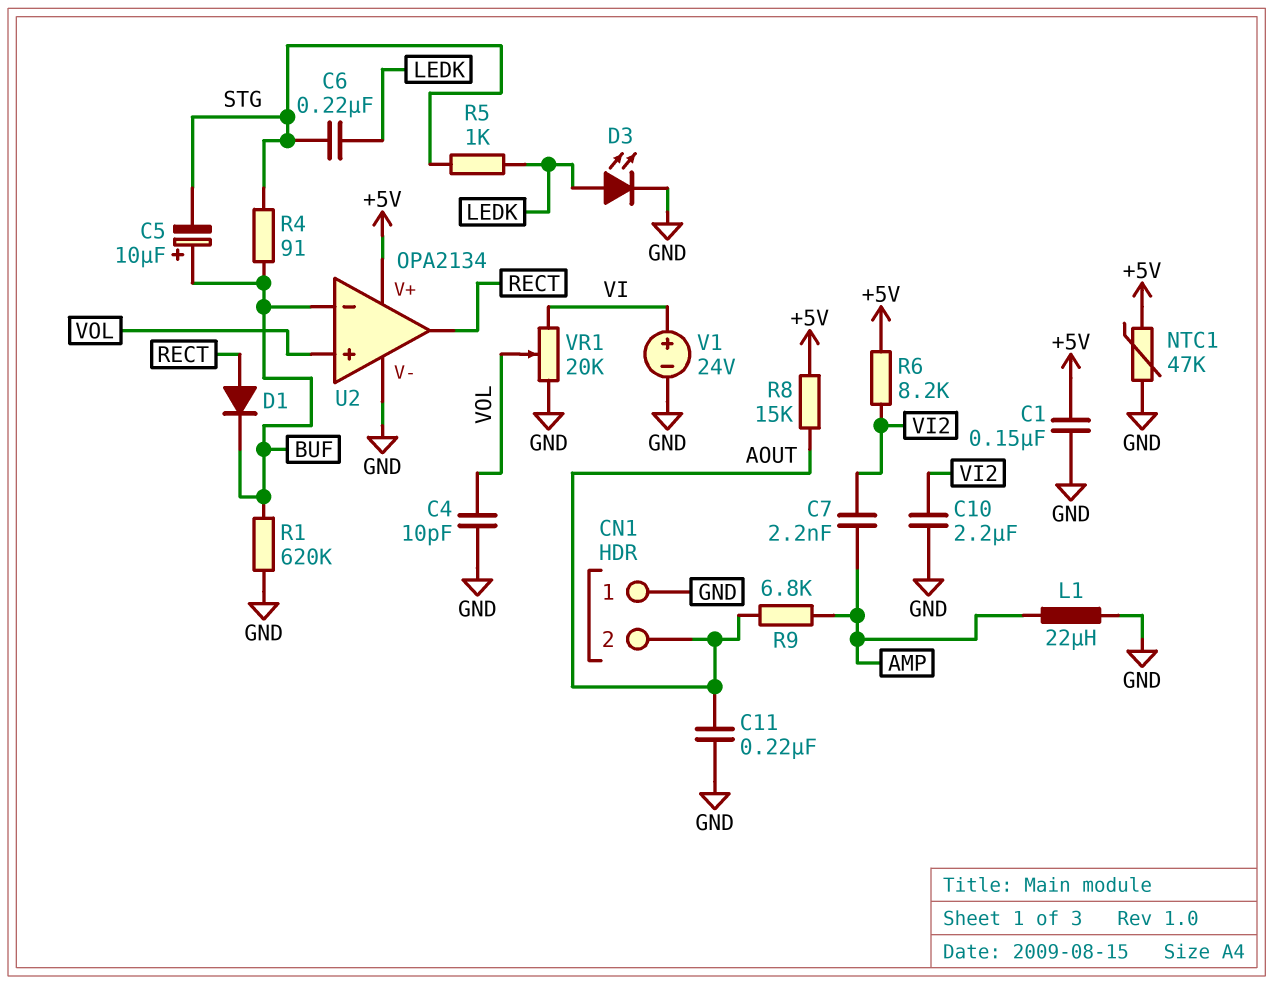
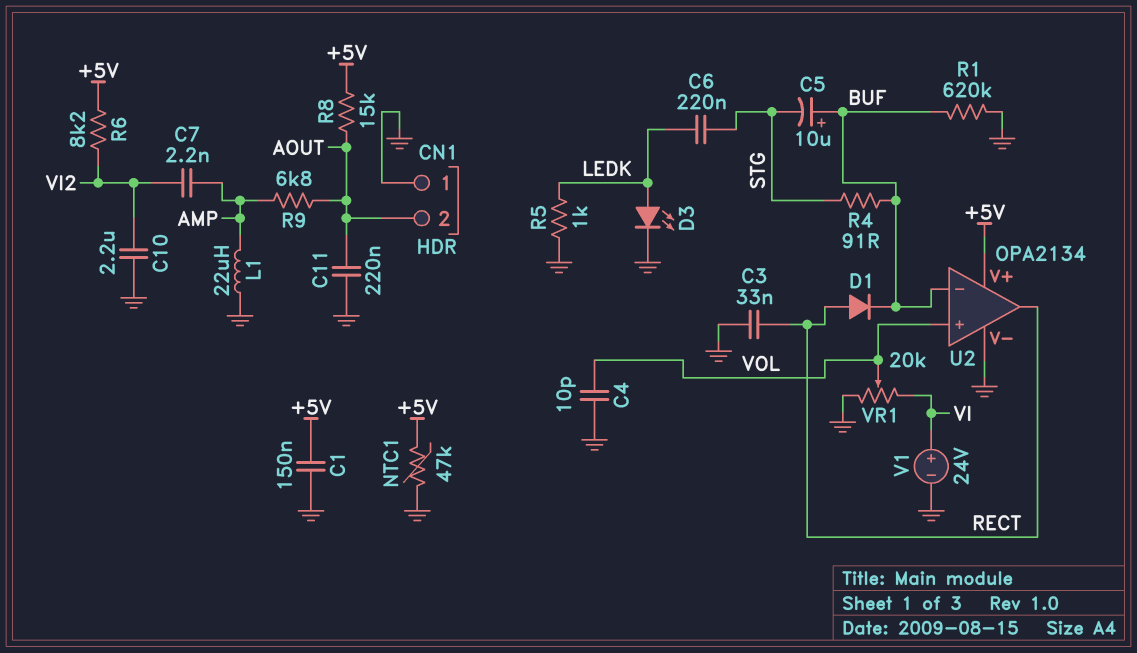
C3: none -> 33nF (GND, RECT)
R5: 1k (LEDK, STG) -> 1k (GND, LEDK)

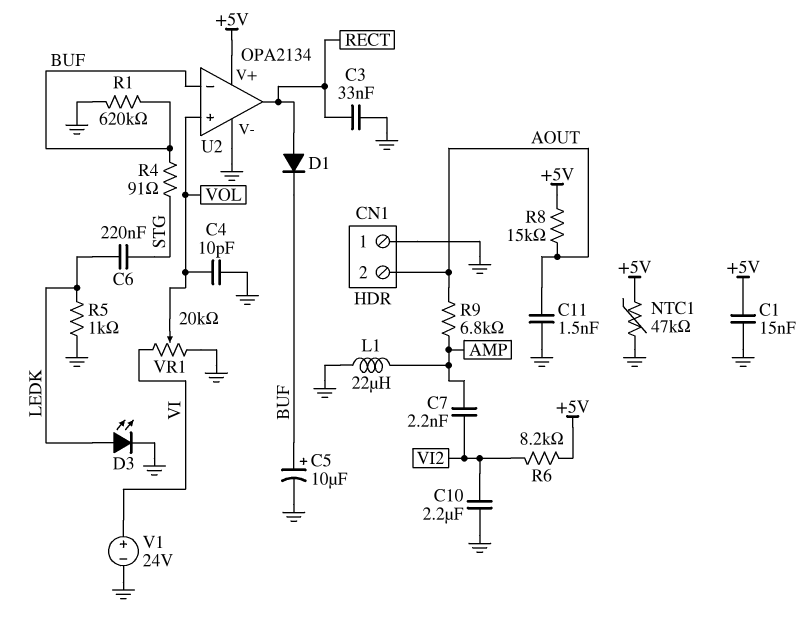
C1: 150nF (+5V, GND) -> 15nF (+5V, GND)
C5: 10uF (plus BUF, minus STG) -> 10uF (plus BUF, minus GND)
C11: 220nF (AOUT, GND) -> 1.5nF (AOUT, GND)

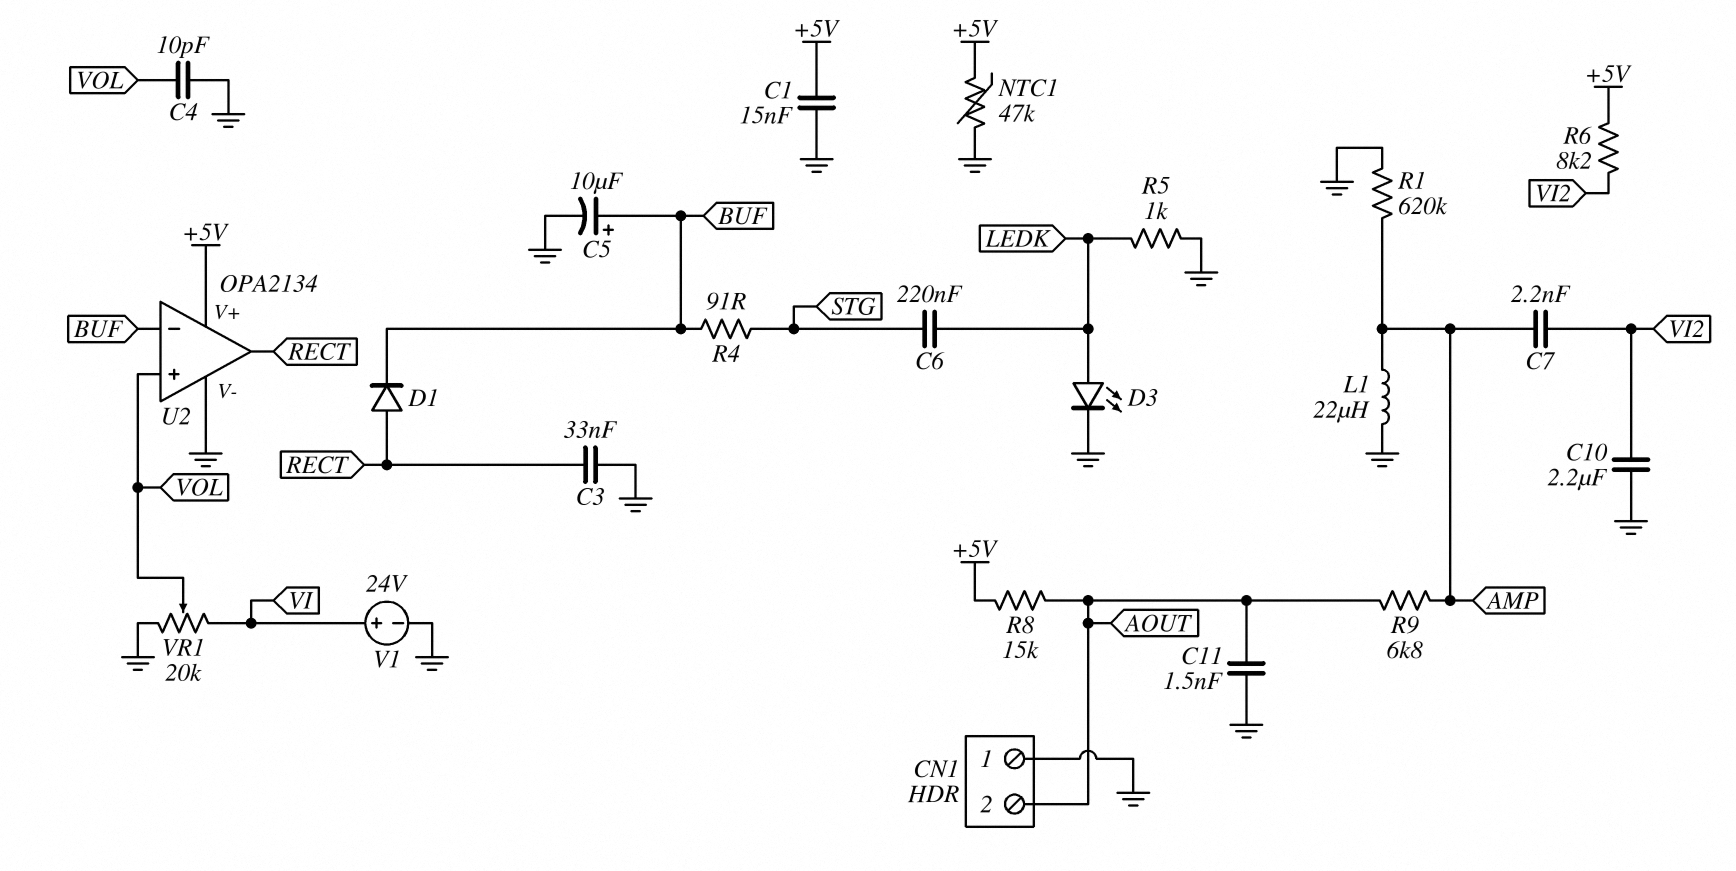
R1: 620k (BUF, GND) -> 620k (AMP, GND)

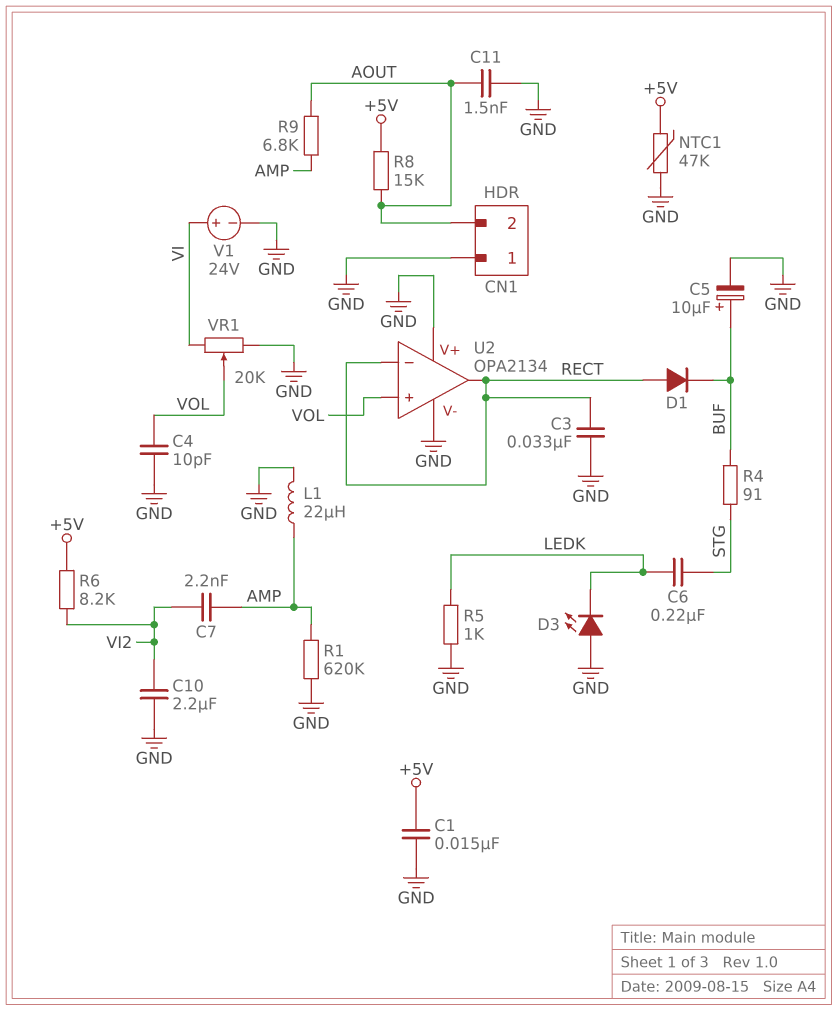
D3: LED (A LEDK, K GND) -> LED (A GND, K LEDK)
U2 pin V+: +5V -> GND
U2 pin in-: BUF -> RECT

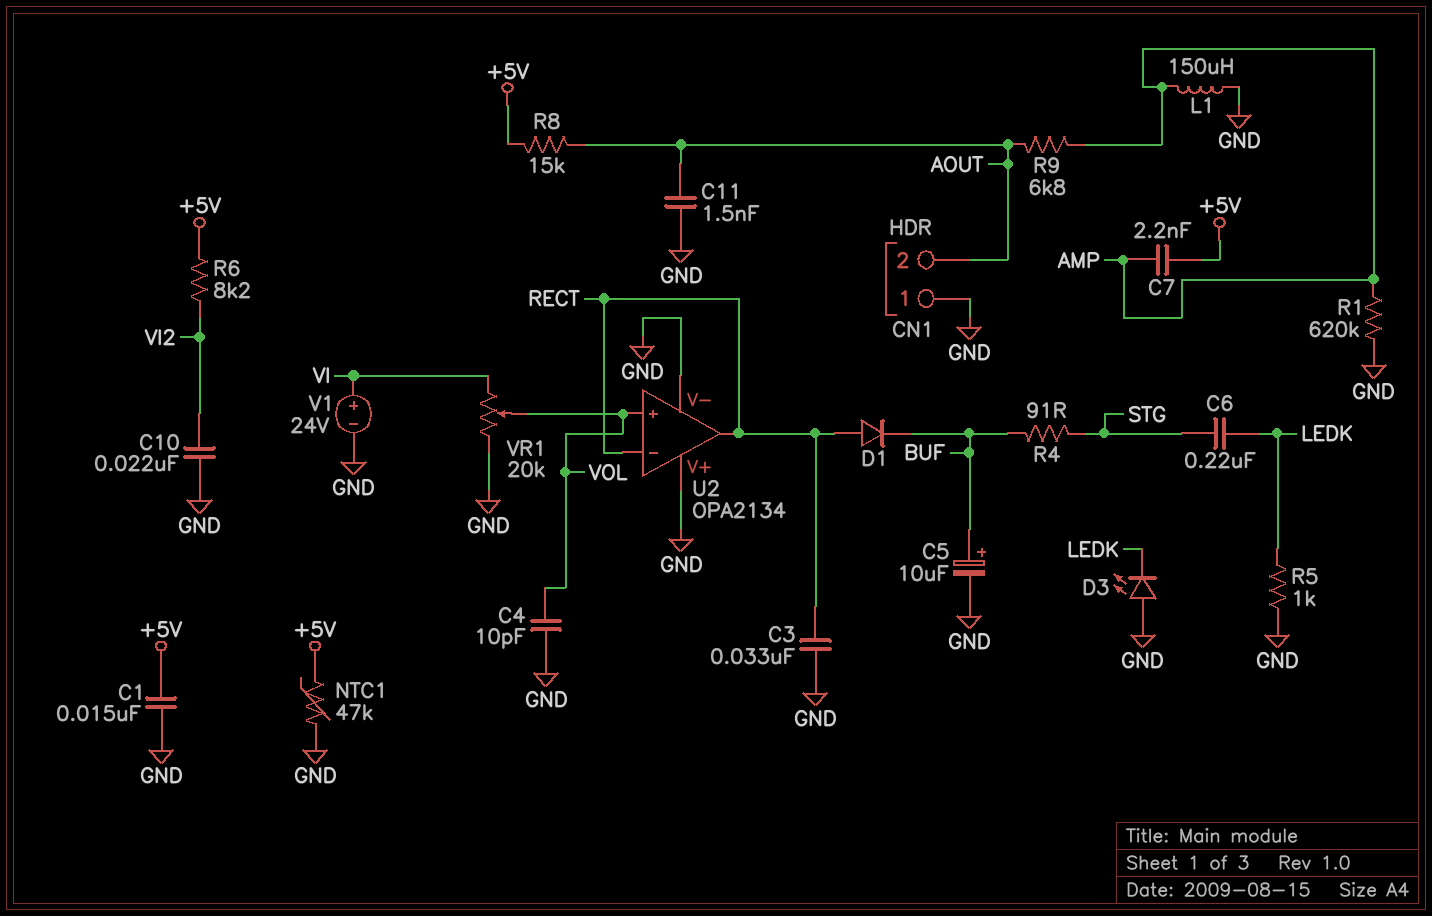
C7: 2.2nF (AMP, VI2) -> 2.2nF (+5V, AMP)
C10: 2.2uF (GND, VI2) -> 22nF (GND, VI2)
L1: 22uH (AMP, GND) -> 150uH (AMP, GND)

